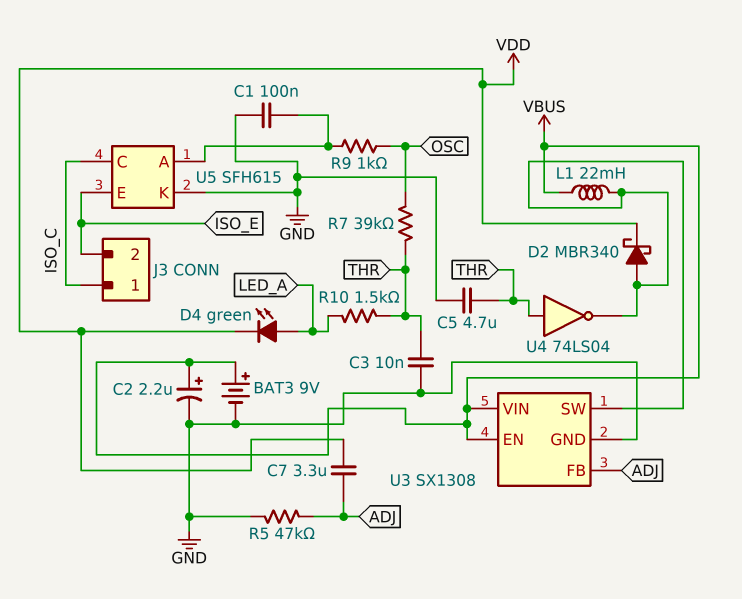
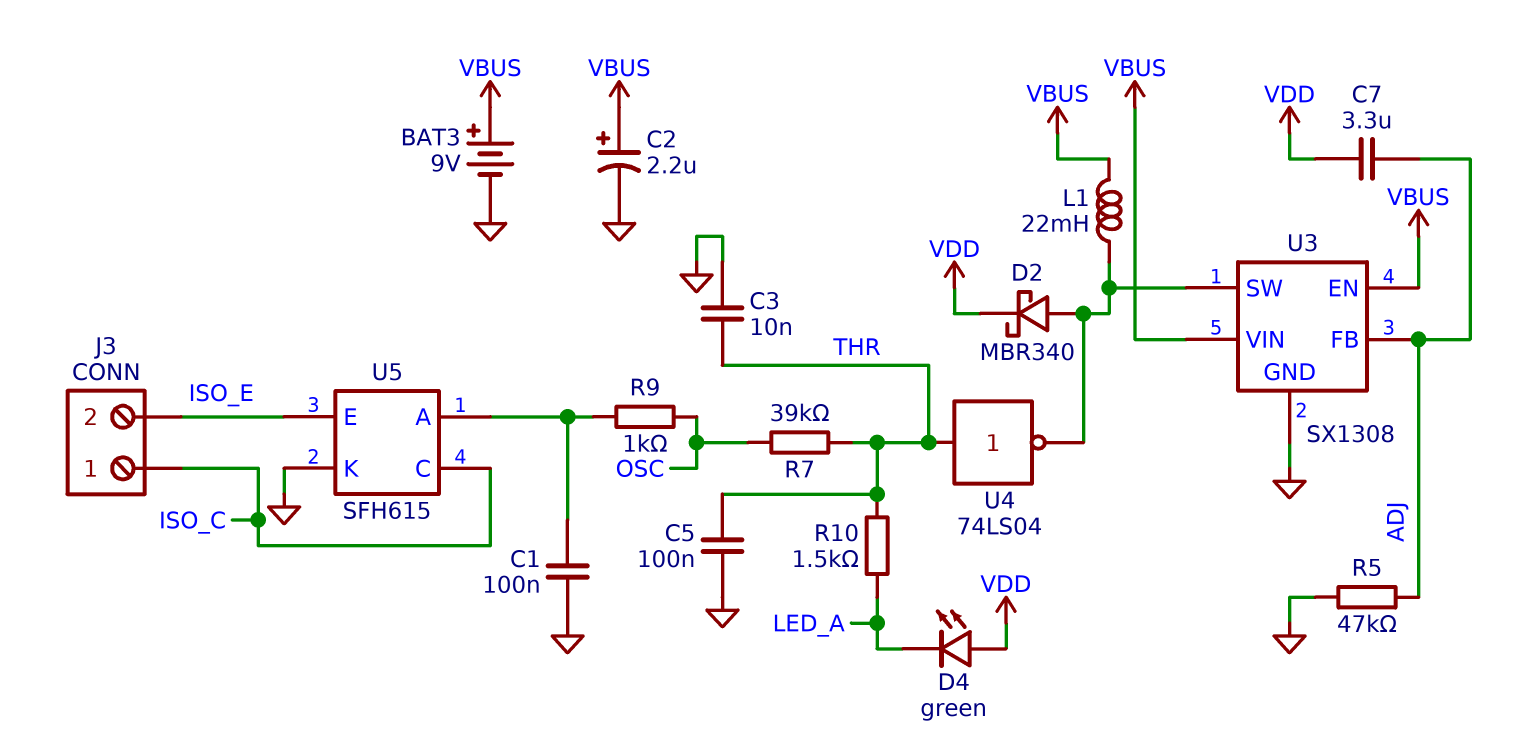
C5: 4.7uF (GND, THR) -> 100nF (GND, THR)
D4: LED green (A LED_A, K VDD) -> LED green (A VDD, K LED_A)

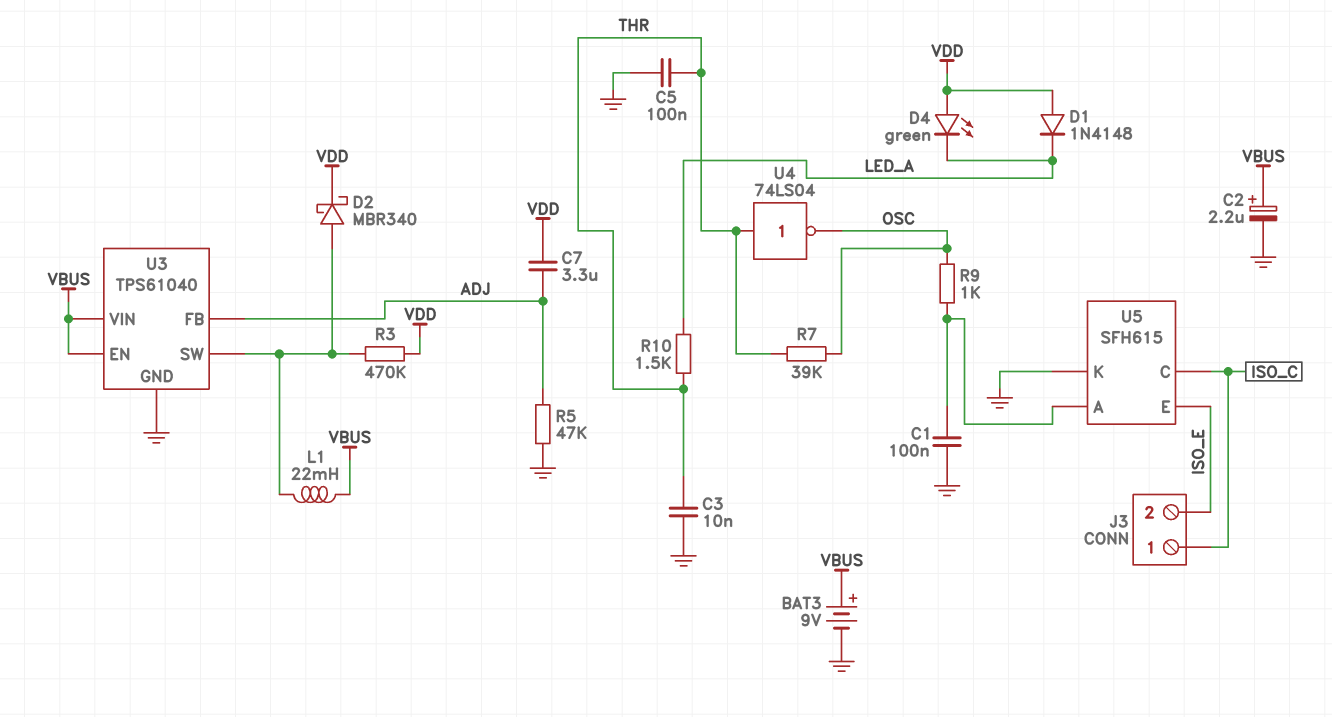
D1: none -> diode 1N4148 (A VDD, K LED_A)
R3: none -> 470k (U3/SW, VDD)
U3: SX1308 -> TPS61040
U4: NOT 74LS04 (in THR, out U3/SW) -> NOT 74LS04 (in THR, out OSC)

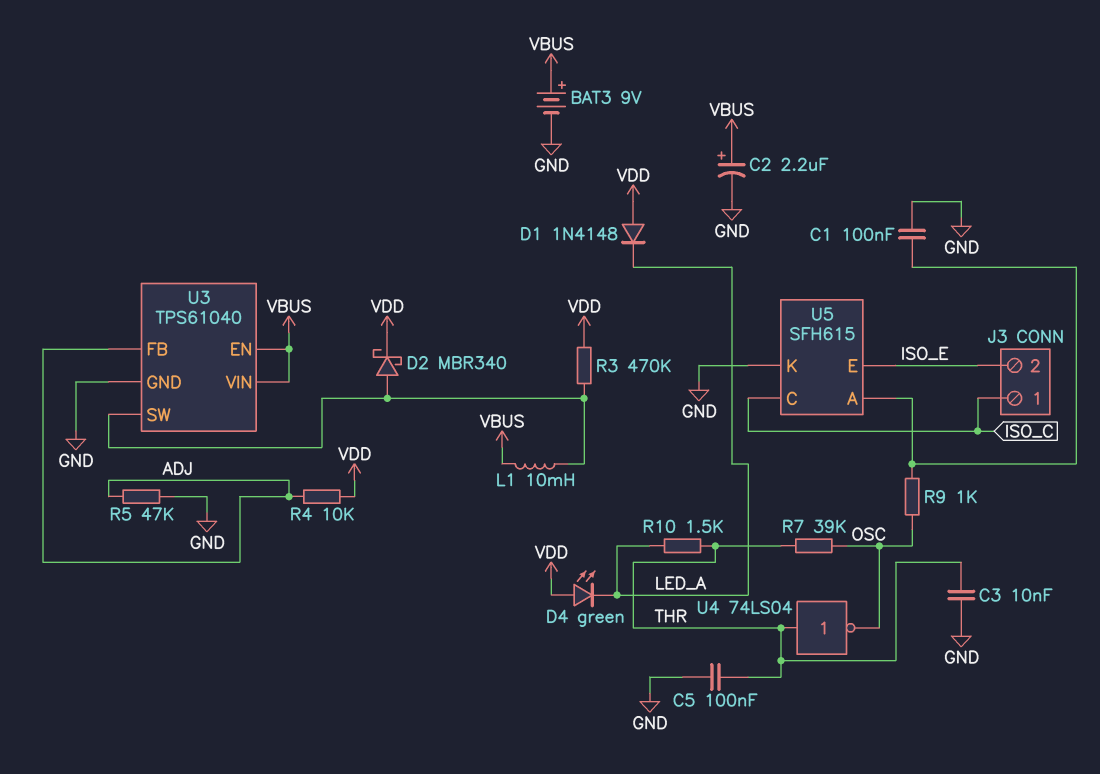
C7: 3.3uF (ADJ, VDD) -> none
L1: 22mH (U3/SW, VBUS) -> 10mH (U3/SW, VBUS)
R4: none -> 10k (ADJ, VDD)

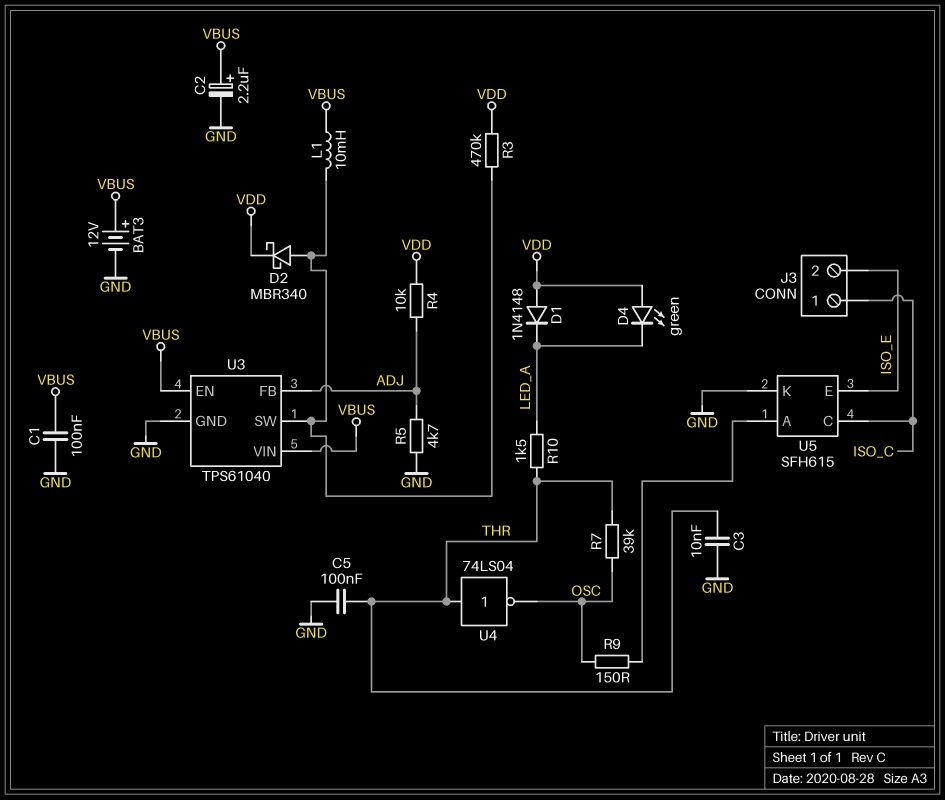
BAT3: 9V (plus VBUS, minus GND) -> 12V (plus VBUS, minus GND)
C1: 100nF (GND, U5/A) -> 100nF (GND, VBUS)
R5: 47k (ADJ, GND) -> 4.7k (ADJ, GND)
R9: 1k (OSC, U5/A) -> 150 (OSC, U5/A)

